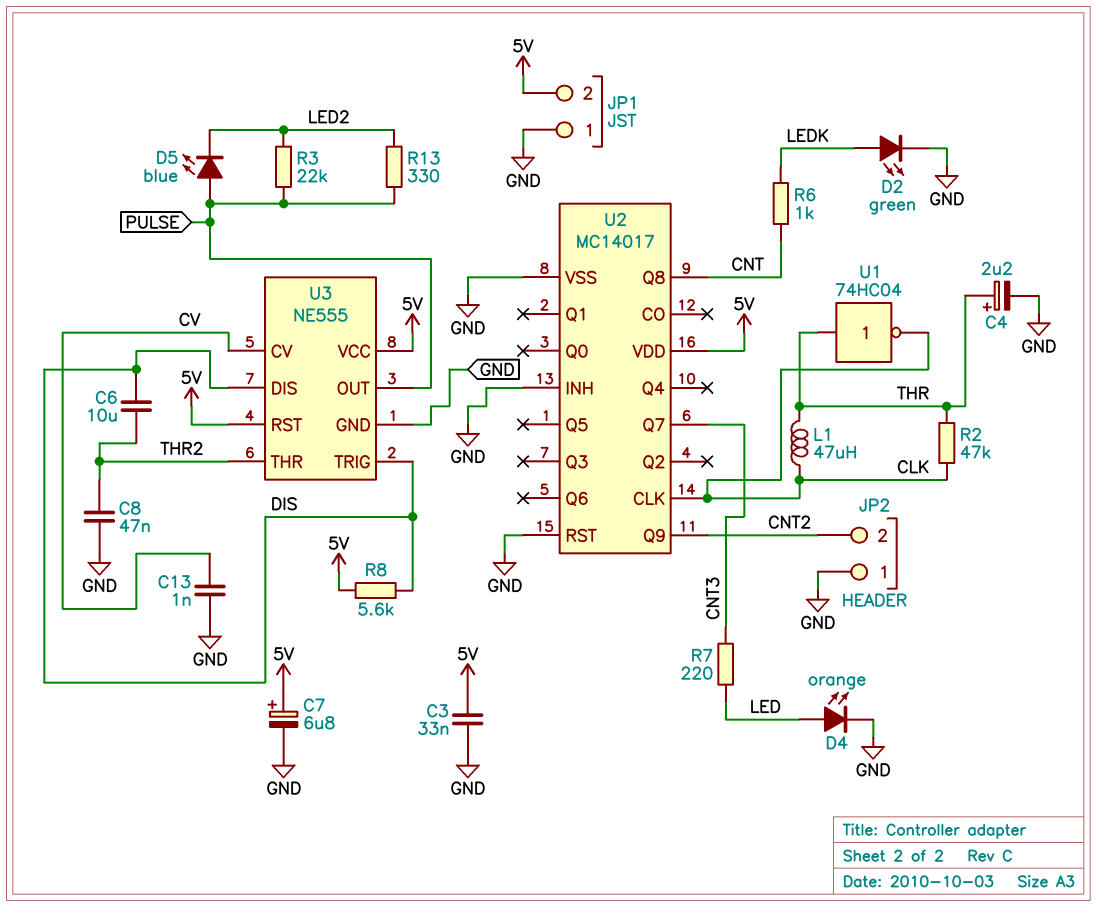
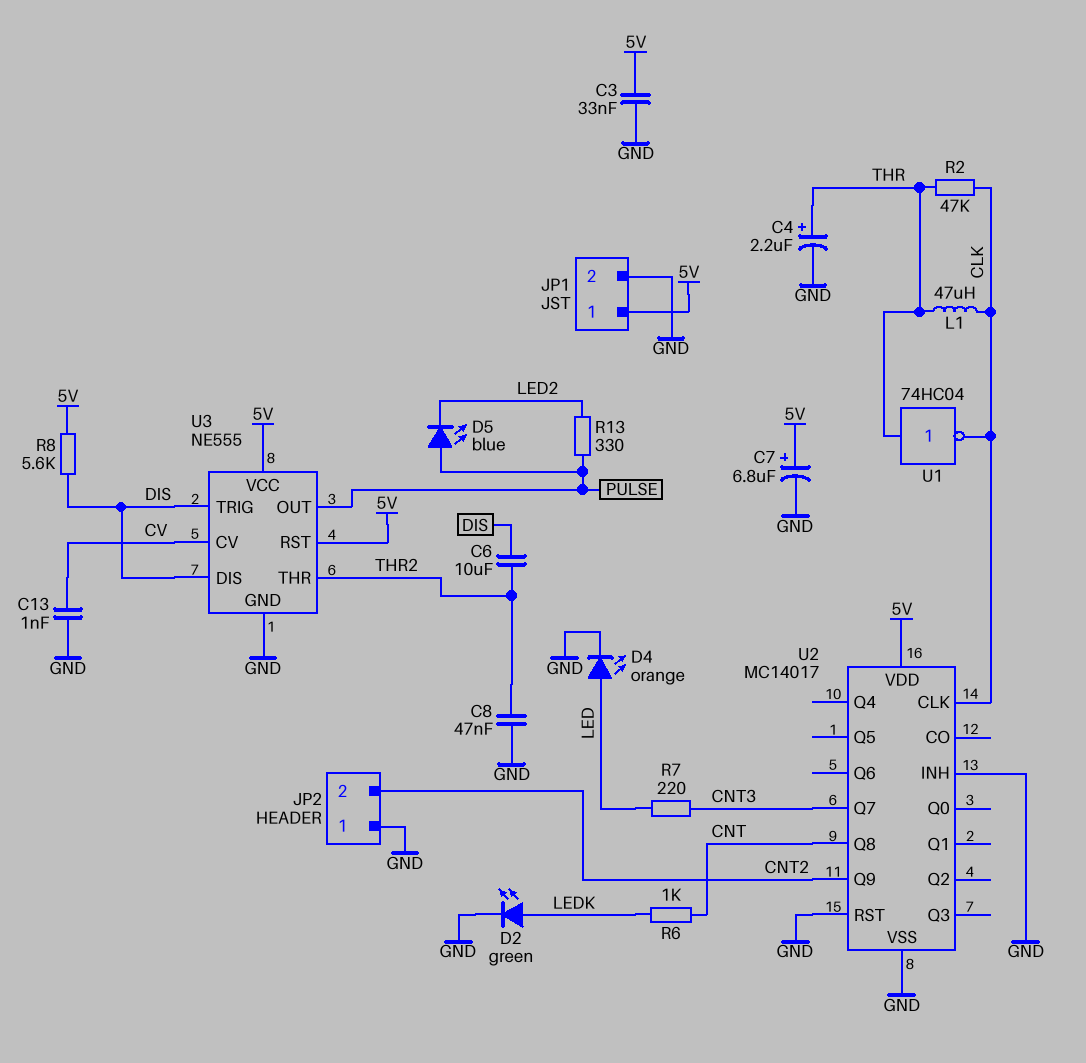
JP1 pin 1: GND -> 5V
JP1 pin 2: 5V -> GND
R3: 22k (LED2, PULSE) -> none

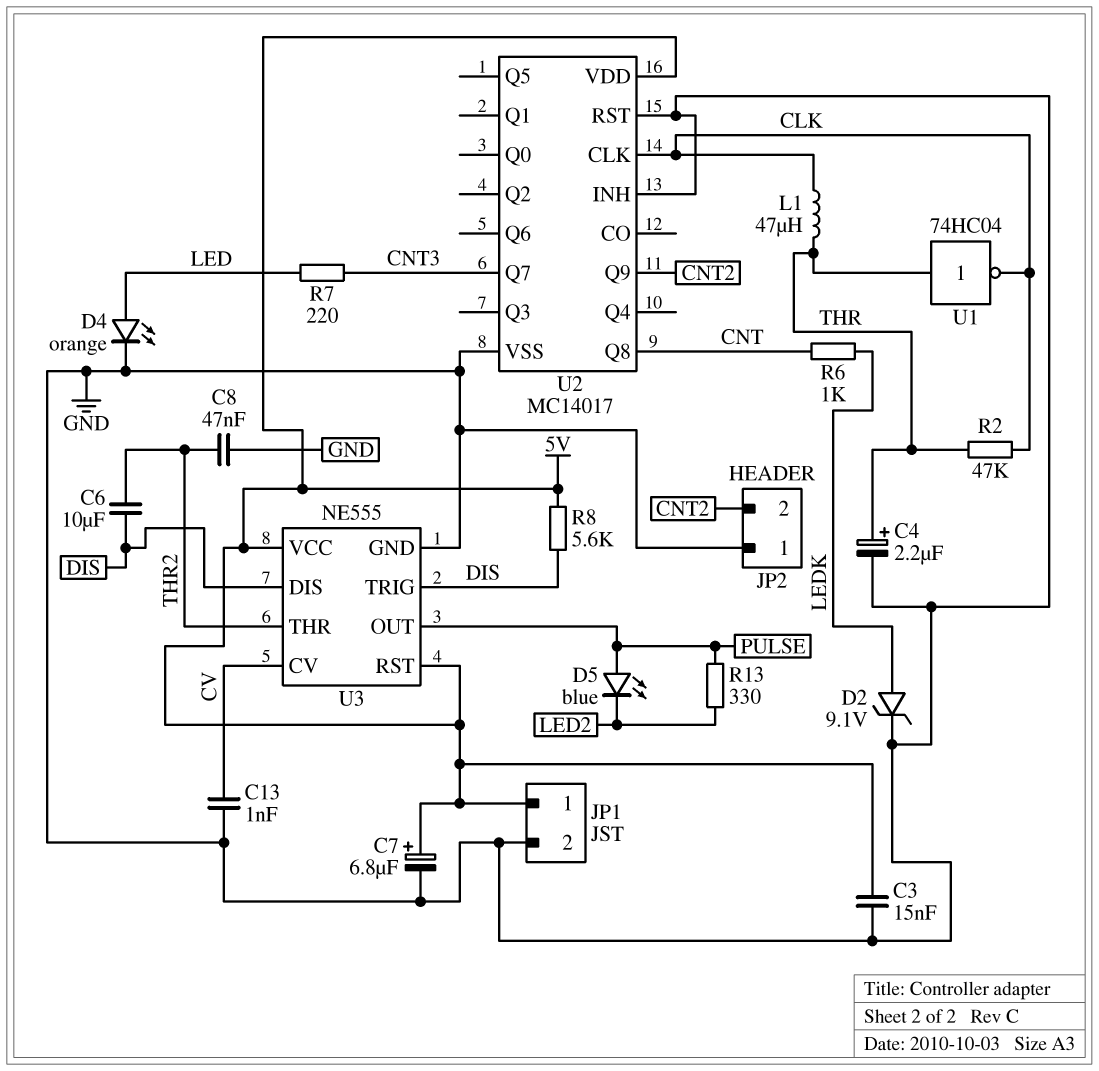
C3: 33nF (5V, GND) -> 15nF (5V, GND)
D2: LED green (A LEDK, K GND) -> zener 9.1V (A LEDK, K GND)

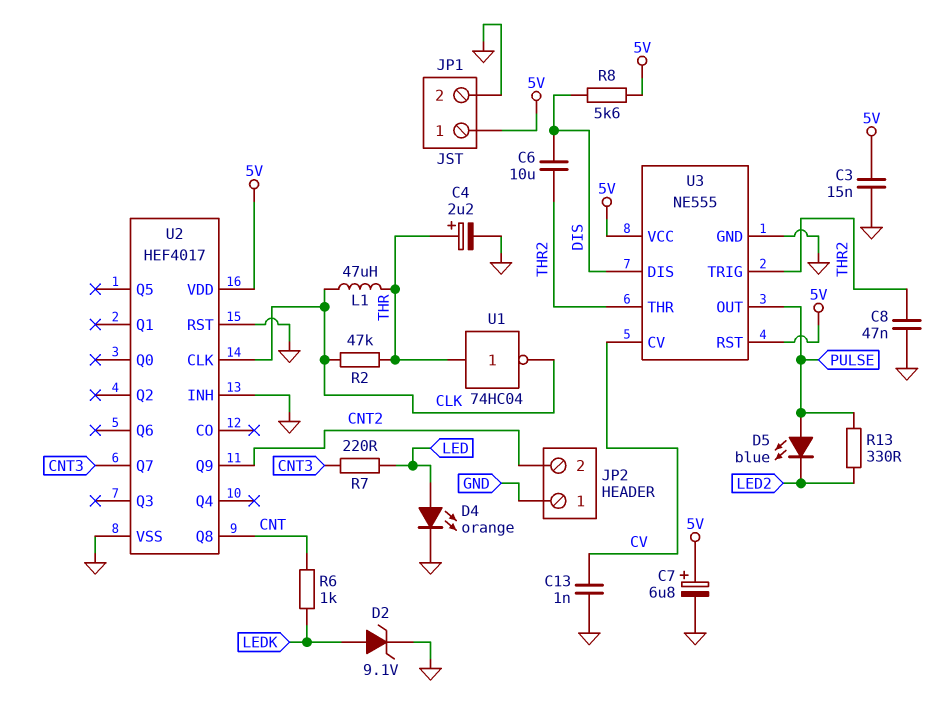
U2: MC14017 -> HEF4017
U3 pin TRIG: DIS -> THR2

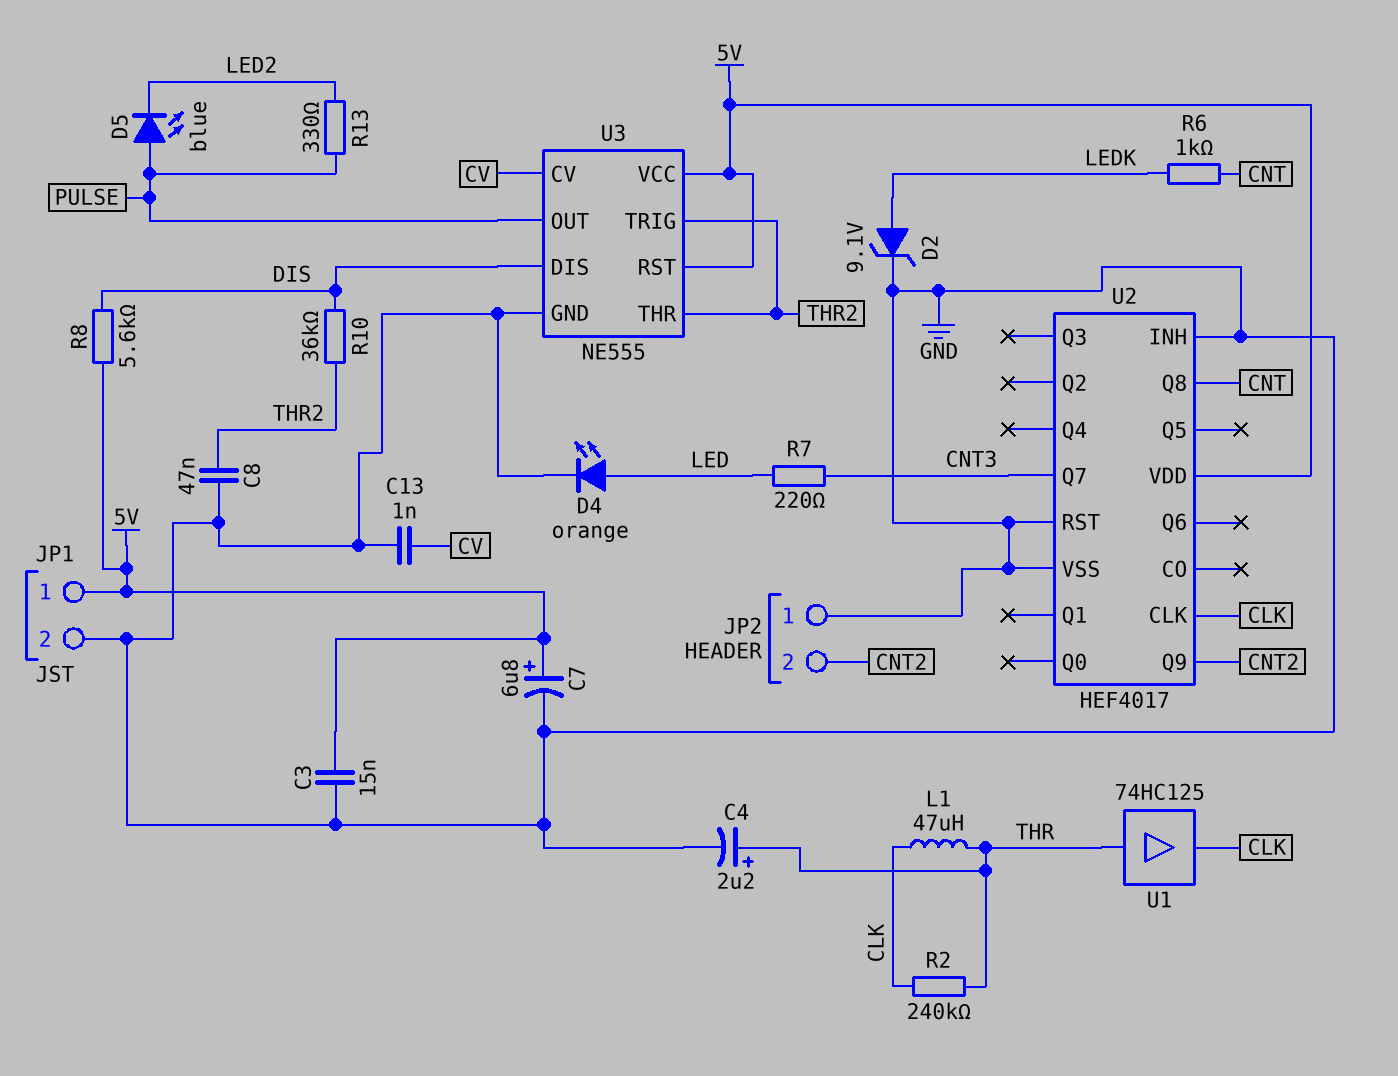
C6: 10uF (DIS, THR2) -> none
R2: 47k (CLK, THR) -> 240k (CLK, THR)
R10: none -> 36k (DIS, THR2)
U1: NOT 74HC04 (in THR, out CLK) -> buffer 74HC125 (in THR, out CLK)

